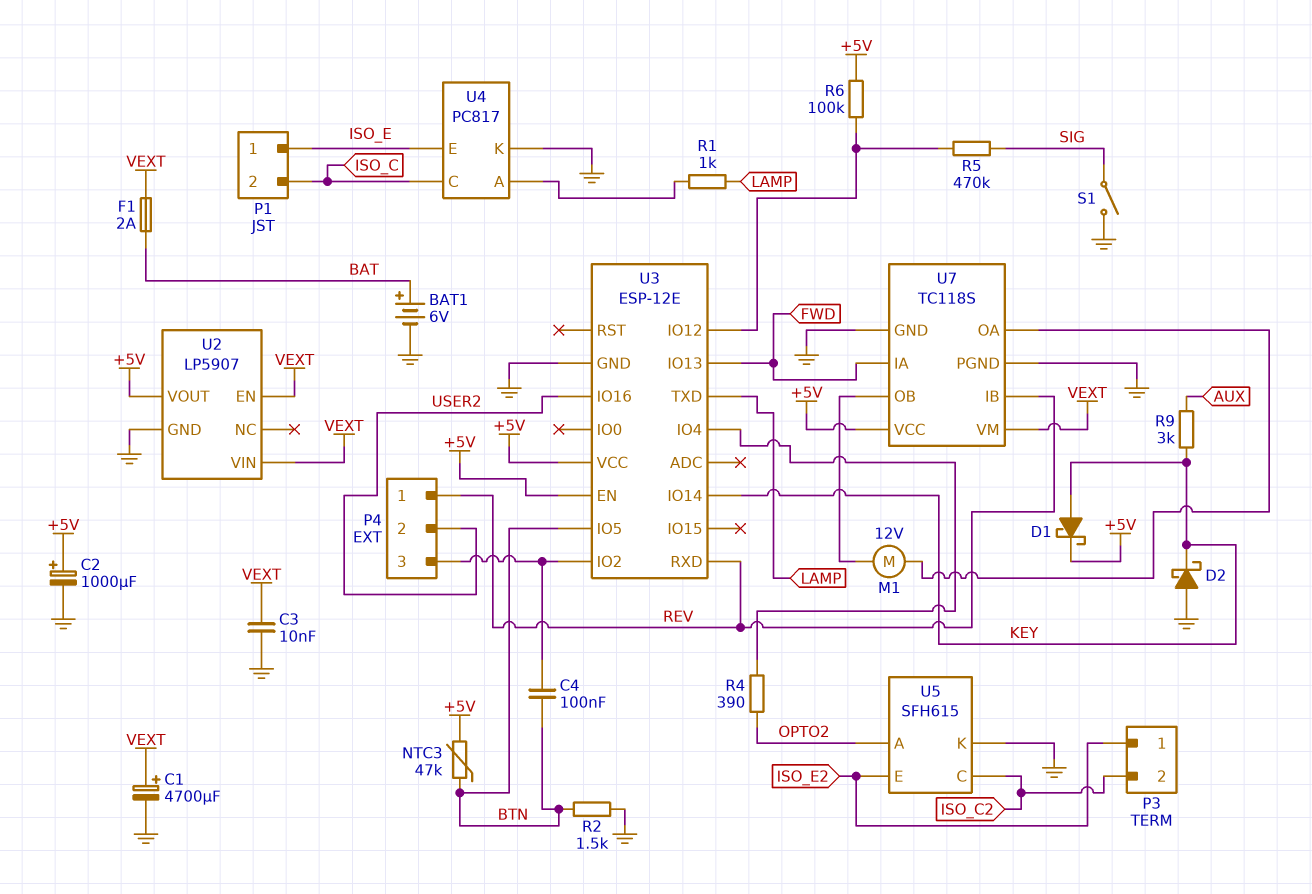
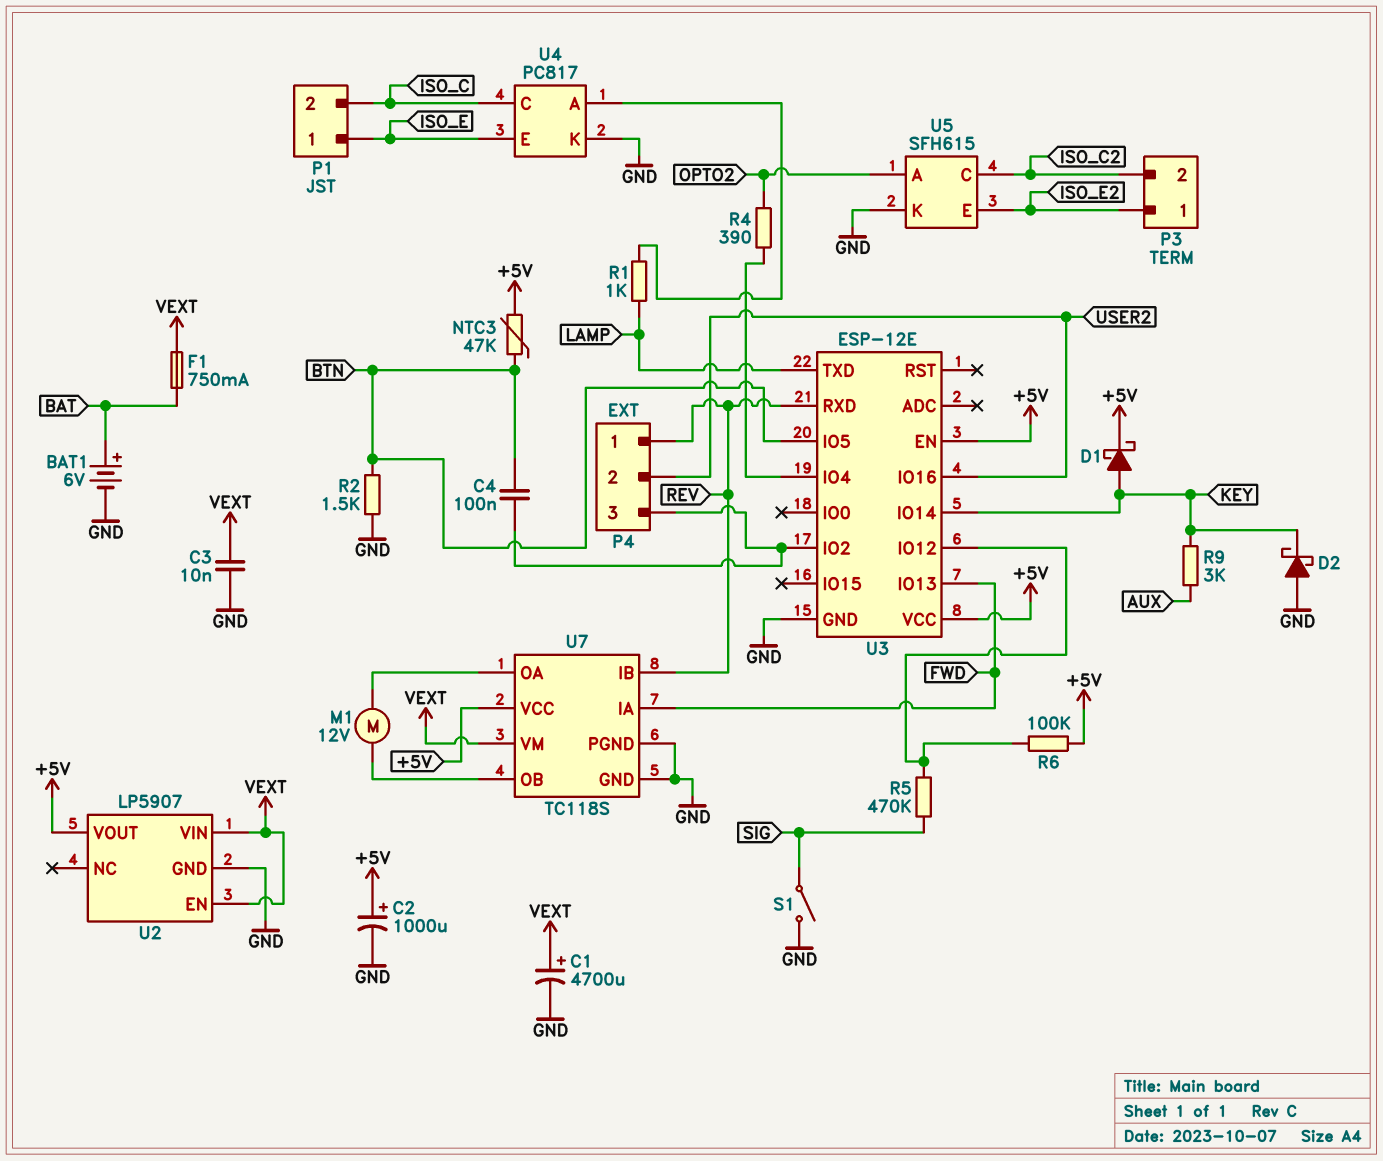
F1: 2A (BAT, VEXT) -> 750mA (BAT, VEXT)

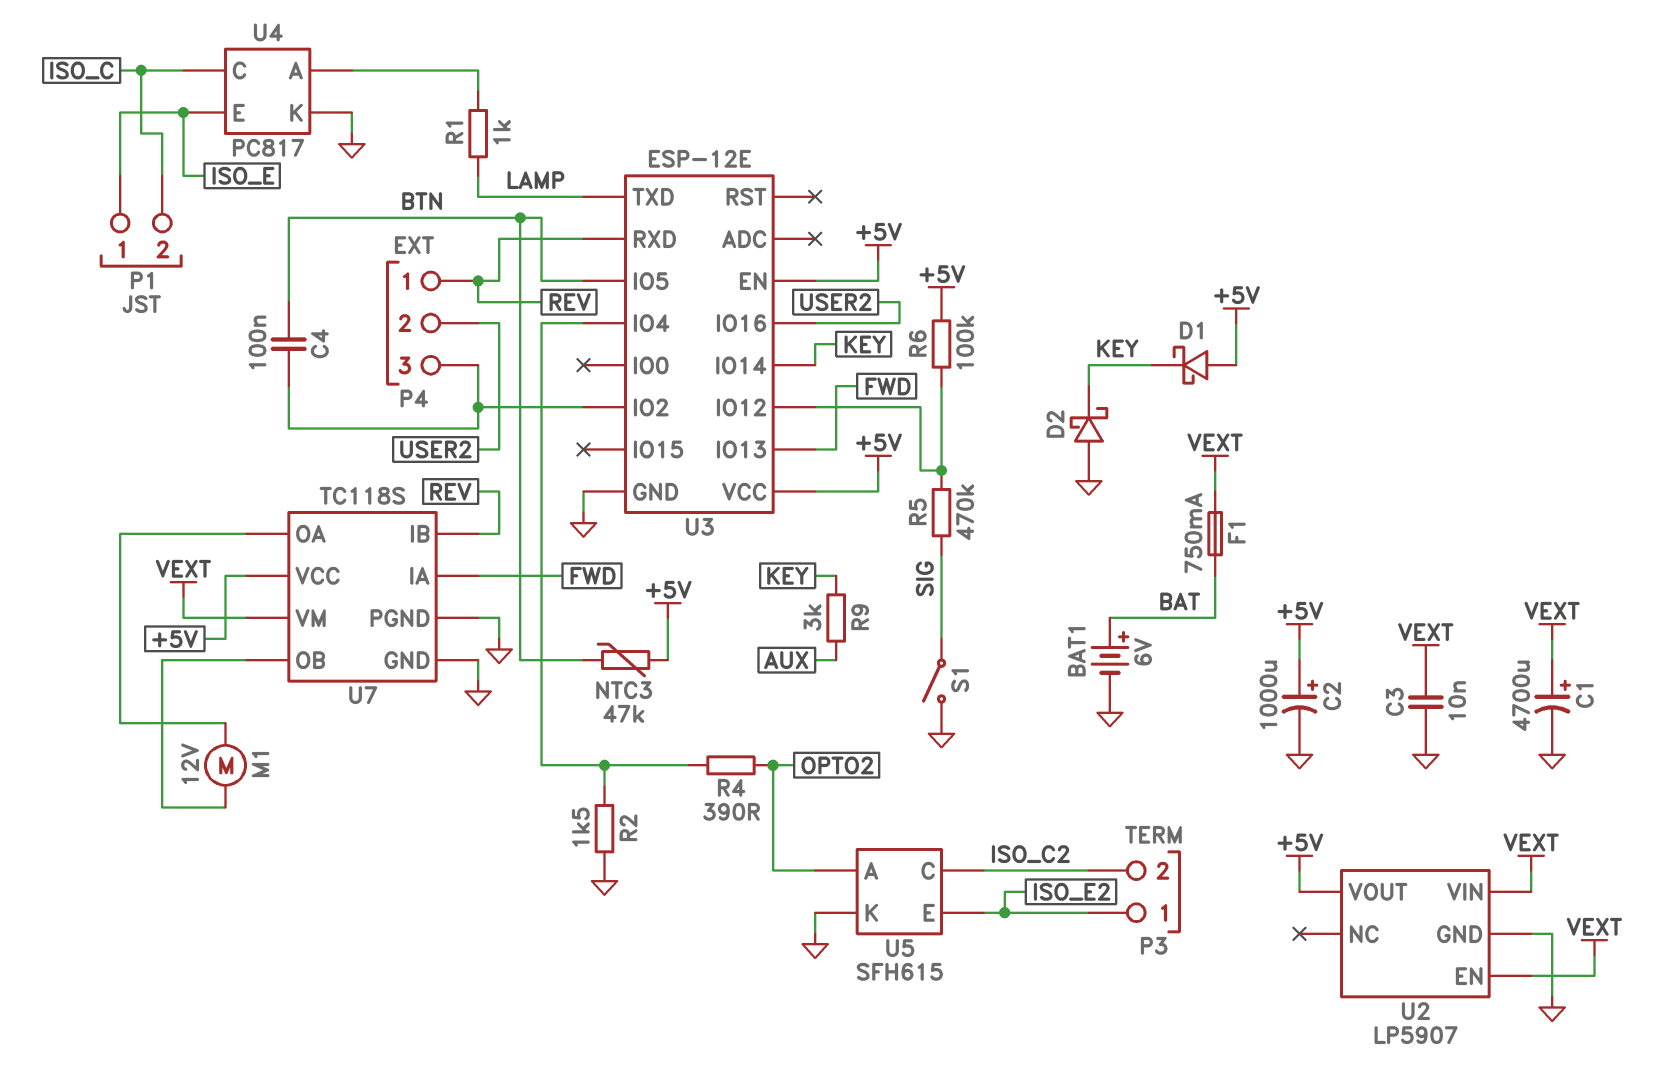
D1: schottky (A KEY, K +5V) -> schottky (A +5V, K KEY)
R2: 1.5k (BTN, GND) -> 1.5k (GND, U3/IO4)

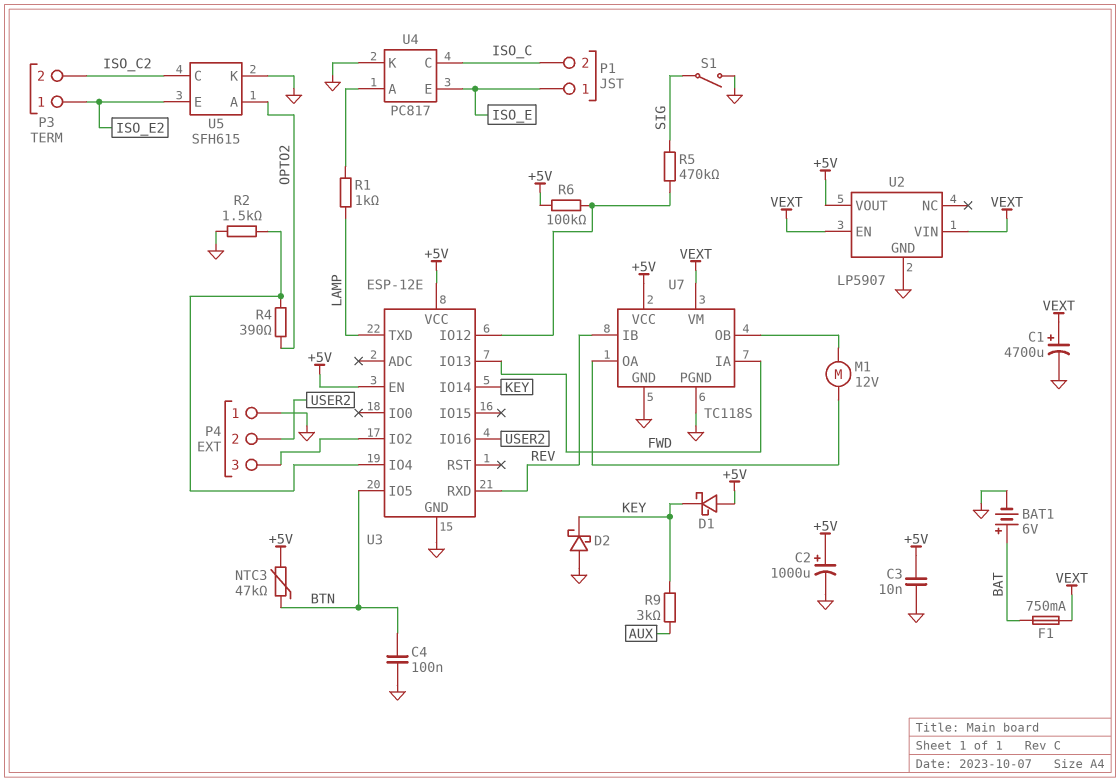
C3: 10nF (GND, VEXT) -> 10nF (+5V, GND)
C4: 100nF (BTN, P4/3) -> 100nF (BTN, GND)
P4 pin 1: REV -> GND

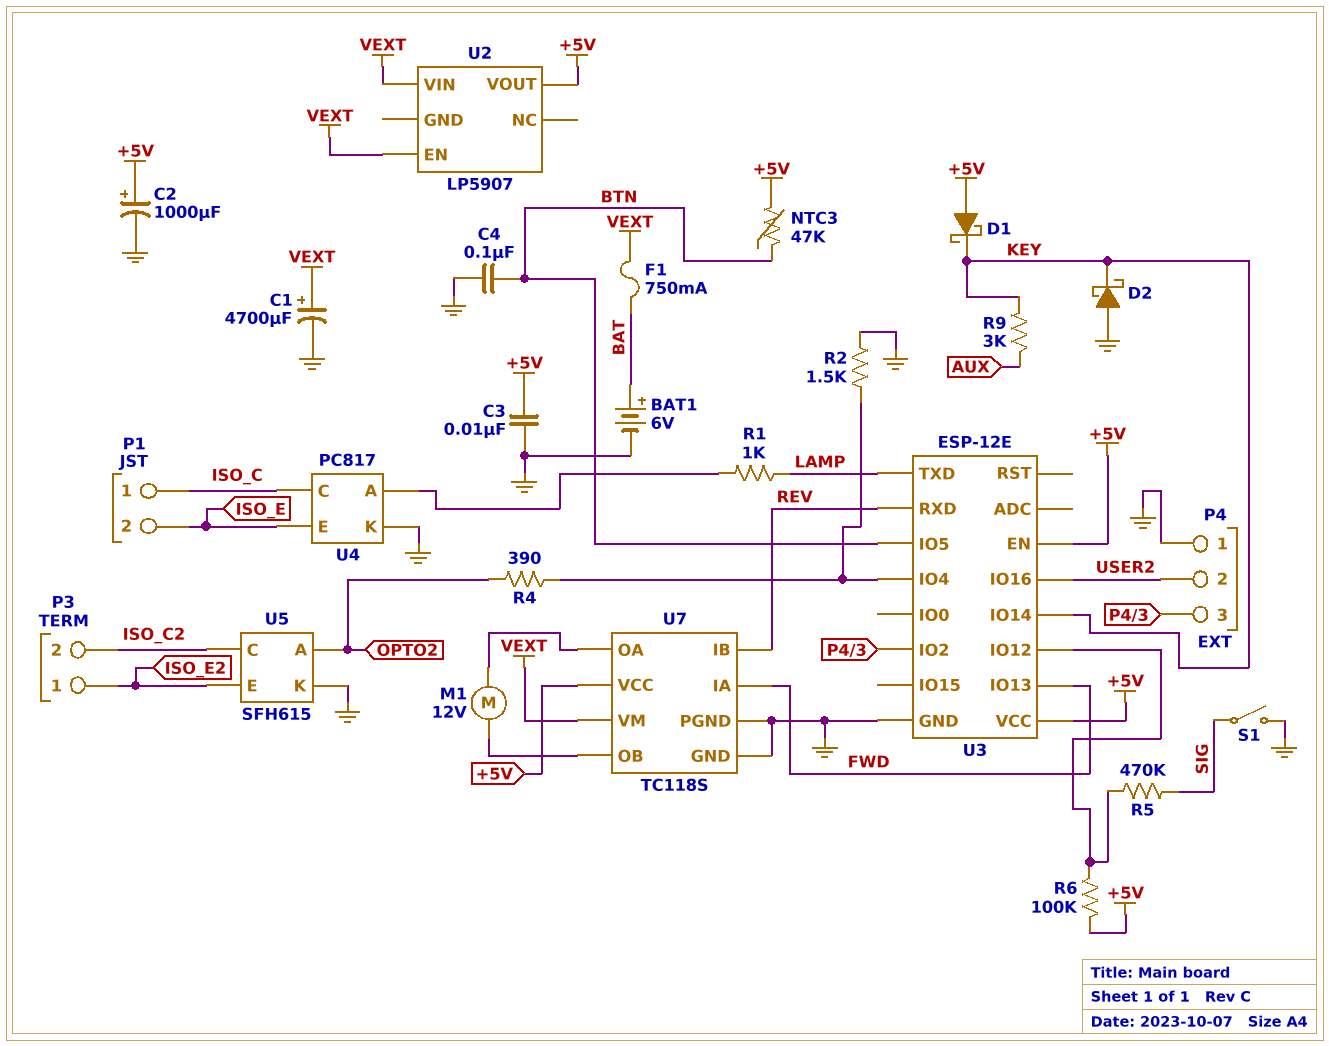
P1 pin 1: ISO_E -> ISO_C
P1 pin 2: ISO_C -> ISO_E
U2 pin GND: GND -> none

